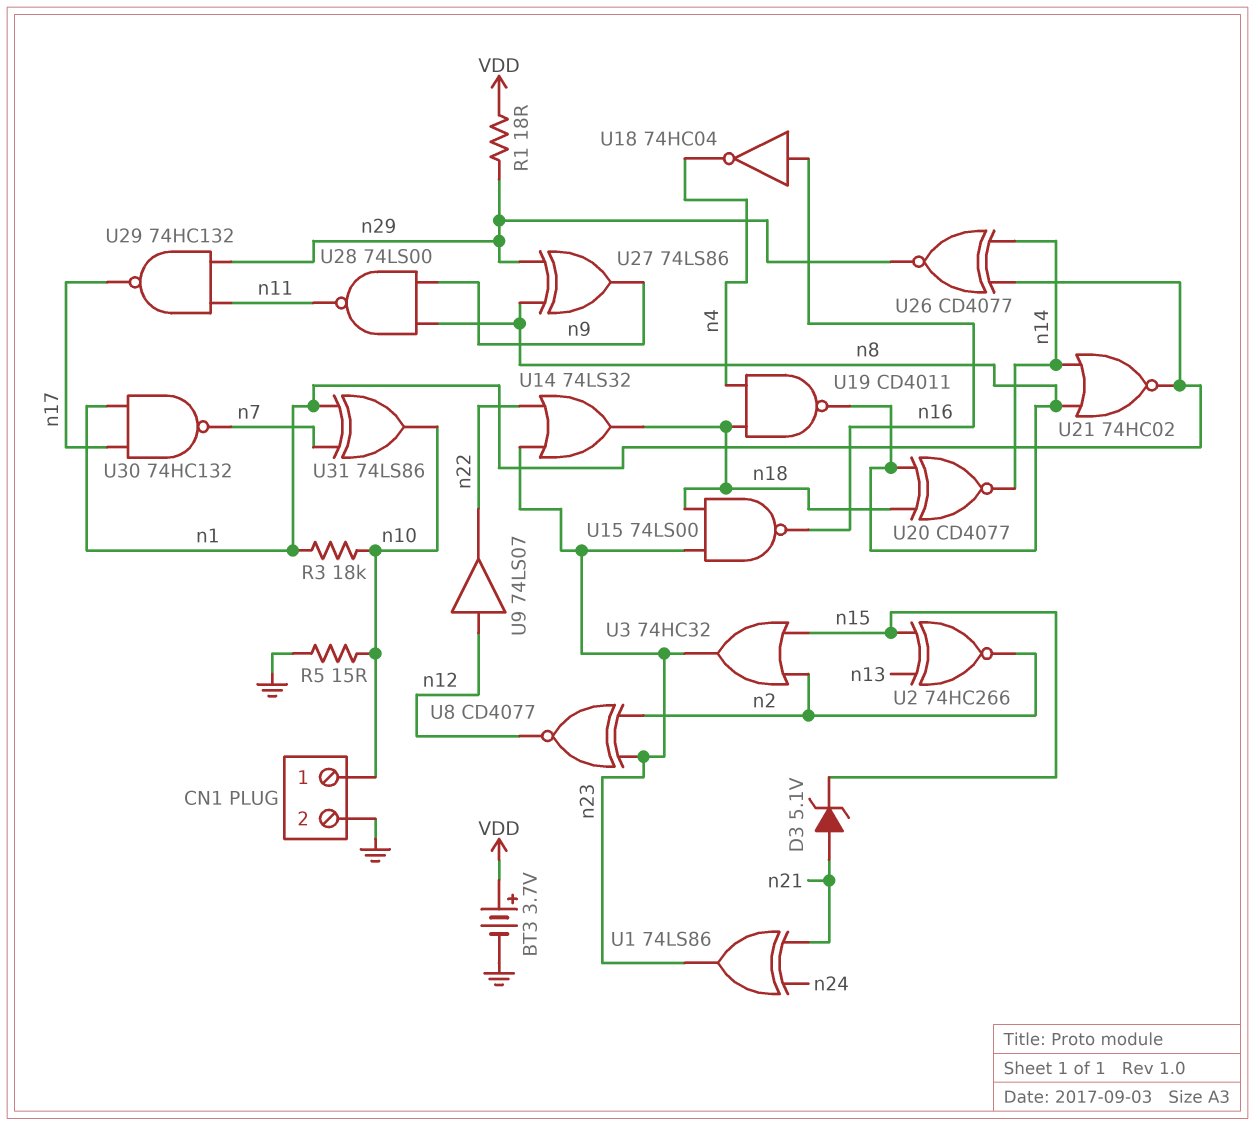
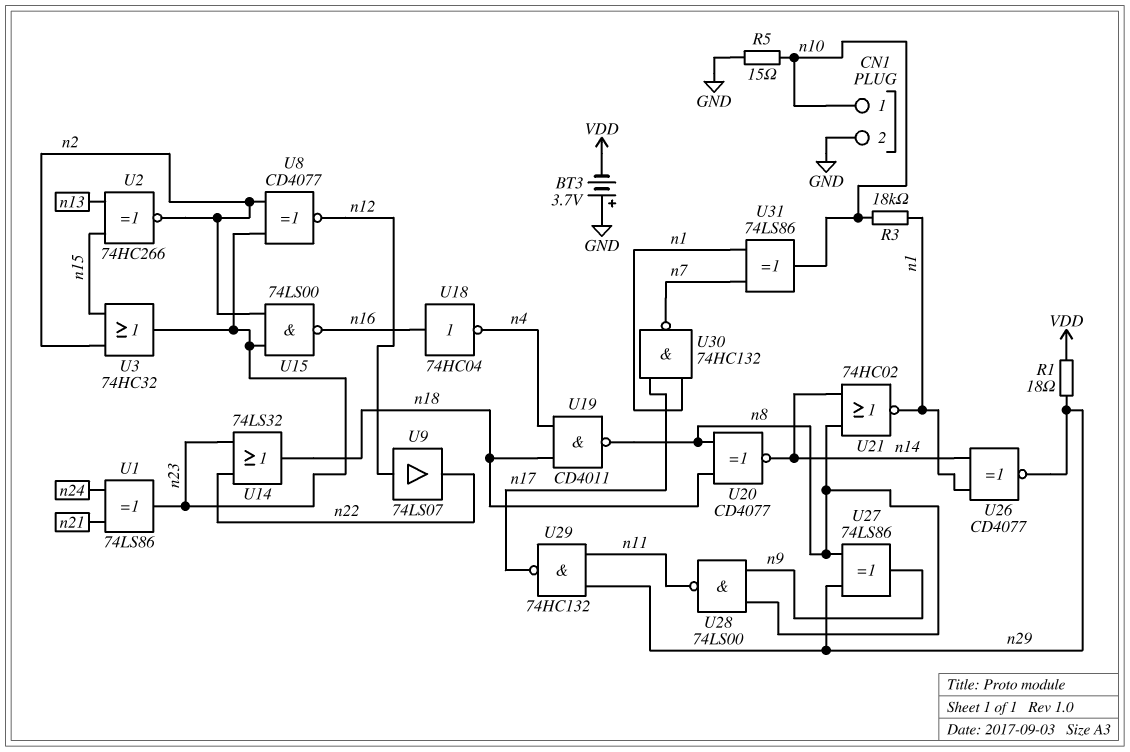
BT3: 3.7V (plus VDD, minus GND) -> 3.7V (plus GND, minus VDD)
D3: zener 5.1V (A n21, K n15) -> none
U15: NAND 74LS00 (in n18, in n23, out n16) -> NAND 74LS00 (in n2, in n23, out n16)

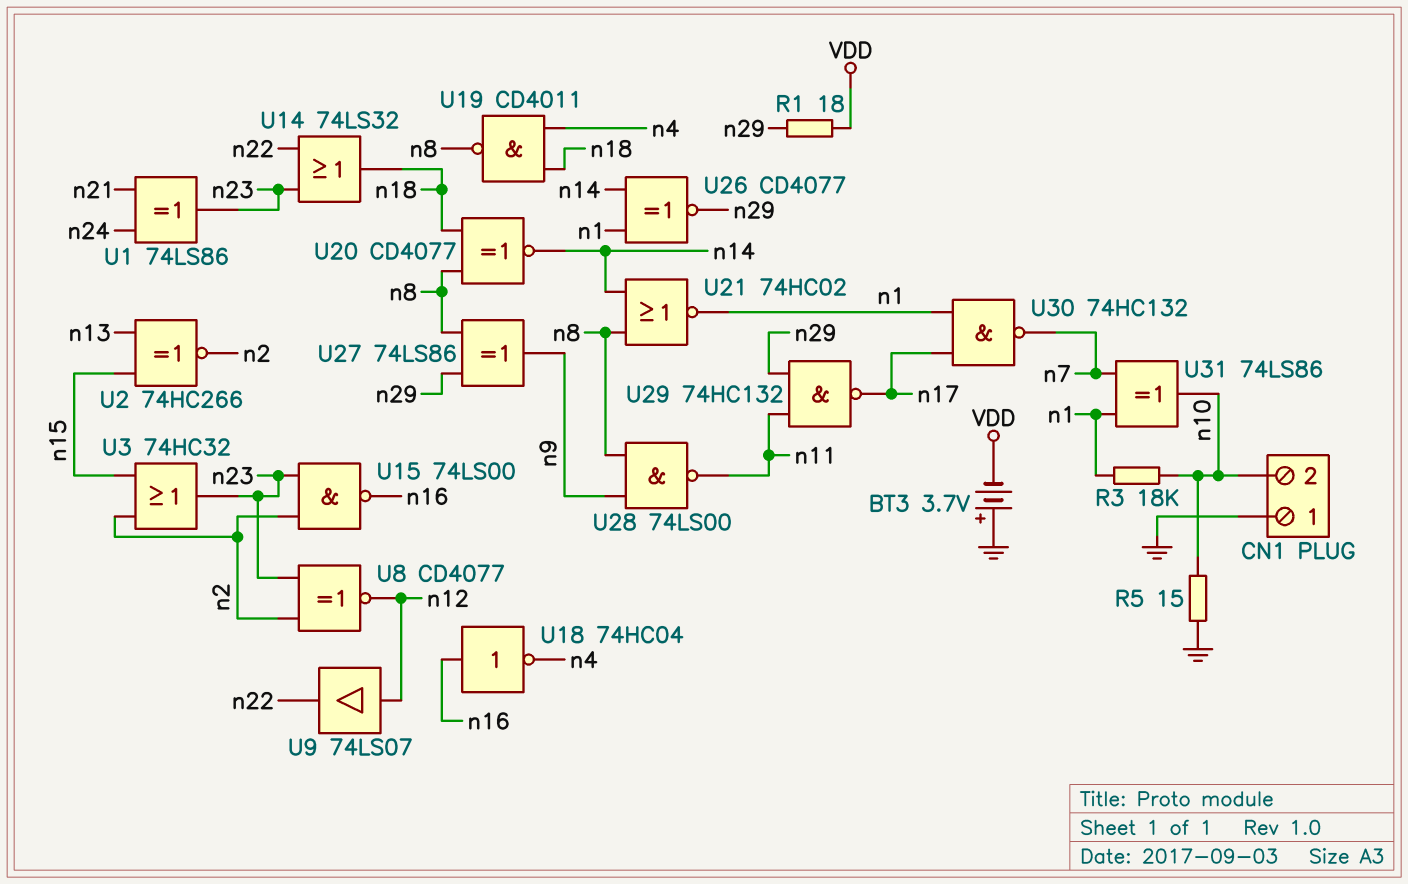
CN1 pin 1: n10 -> GND
CN1 pin 2: GND -> n10

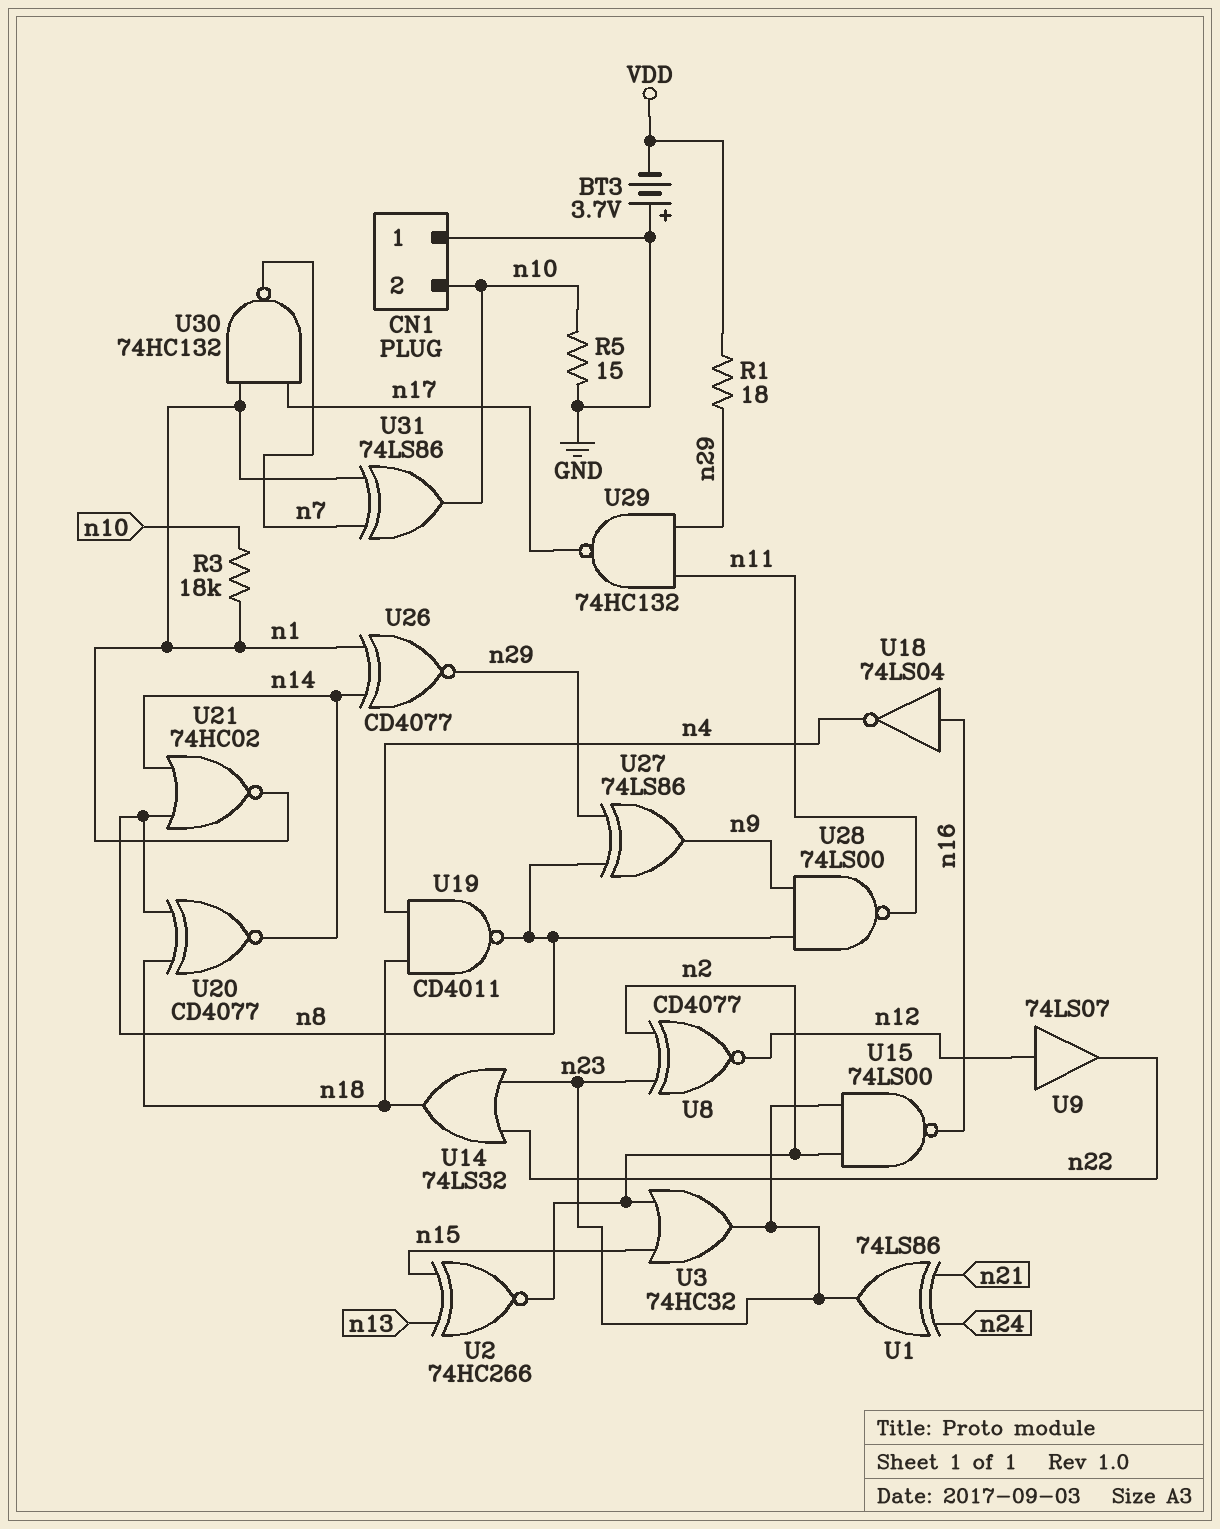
U18: NOT 74HC04 (in n16, out n4) -> NOT 74LS04 (in n16, out n4)

